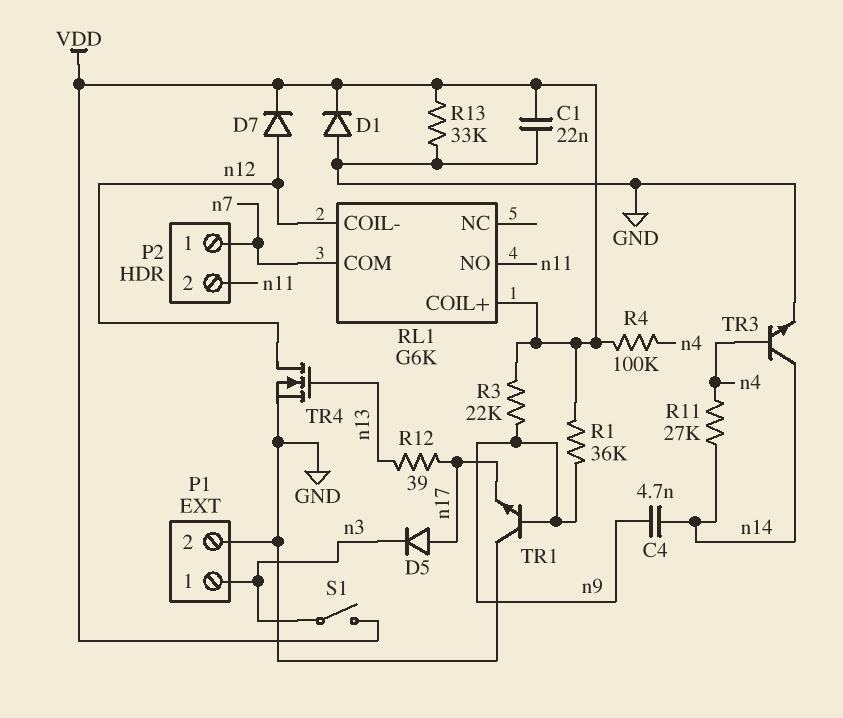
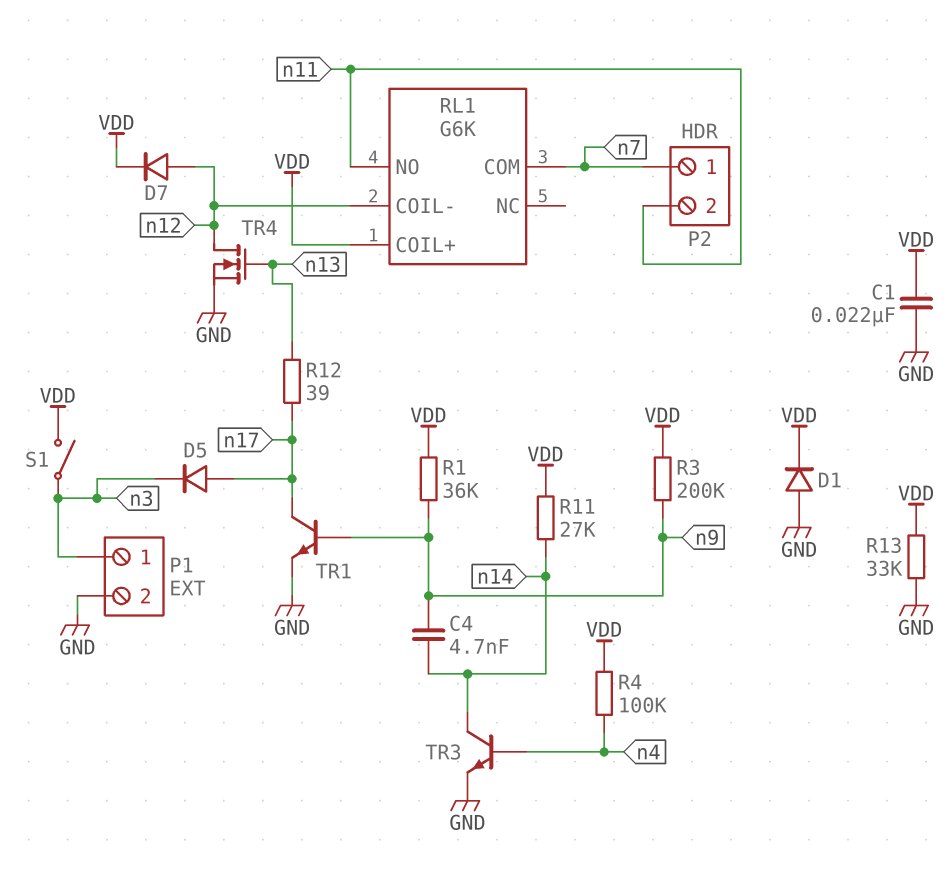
R3: 22k (VDD, n9) -> 200k (VDD, n9)
R11: 27k (n4, n14) -> 27k (VDD, n14)
TR1: NPN (B n9, C GND, E n17) -> NPN (B n9, C n17, E GND)

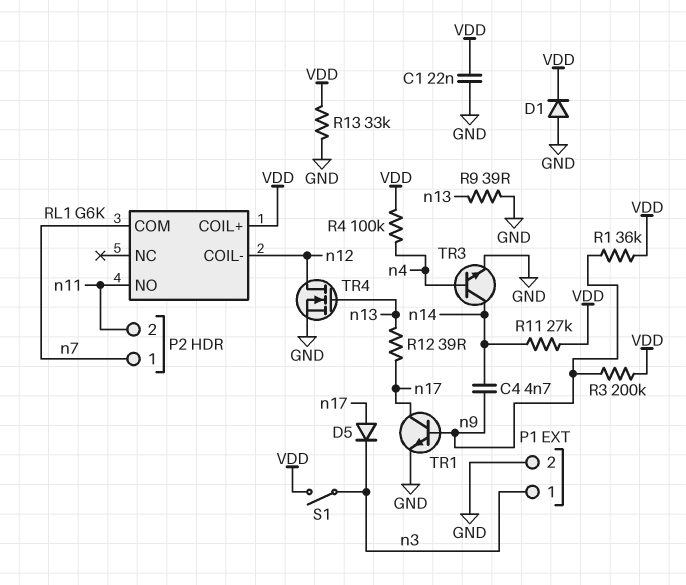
D7: diode (A n12, K VDD) -> none
R9: none -> 39 (GND, n13)

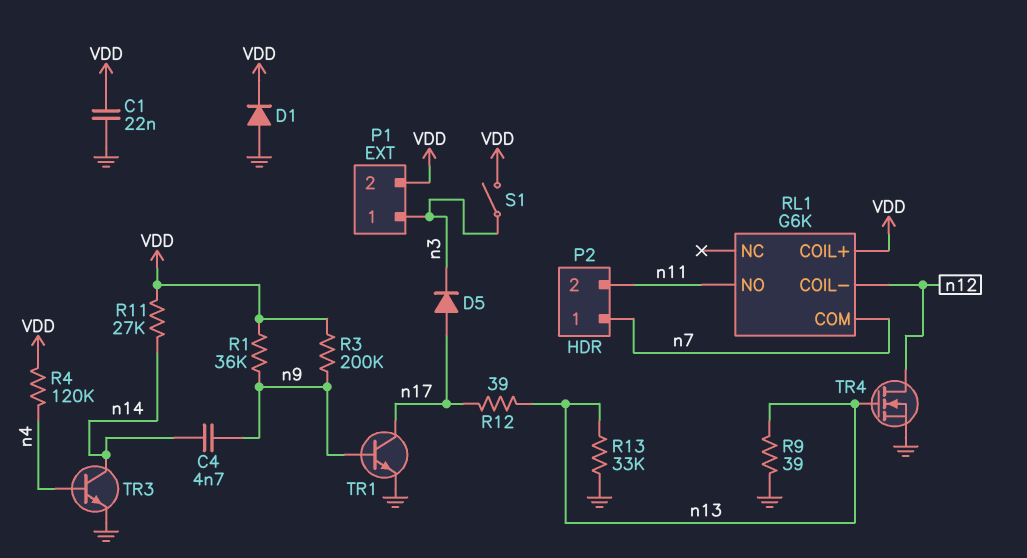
P1 pin 2: GND -> VDD
R4: 100k (VDD, n4) -> 120k (VDD, n4)
R13: 33k (GND, VDD) -> 33k (GND, n13)

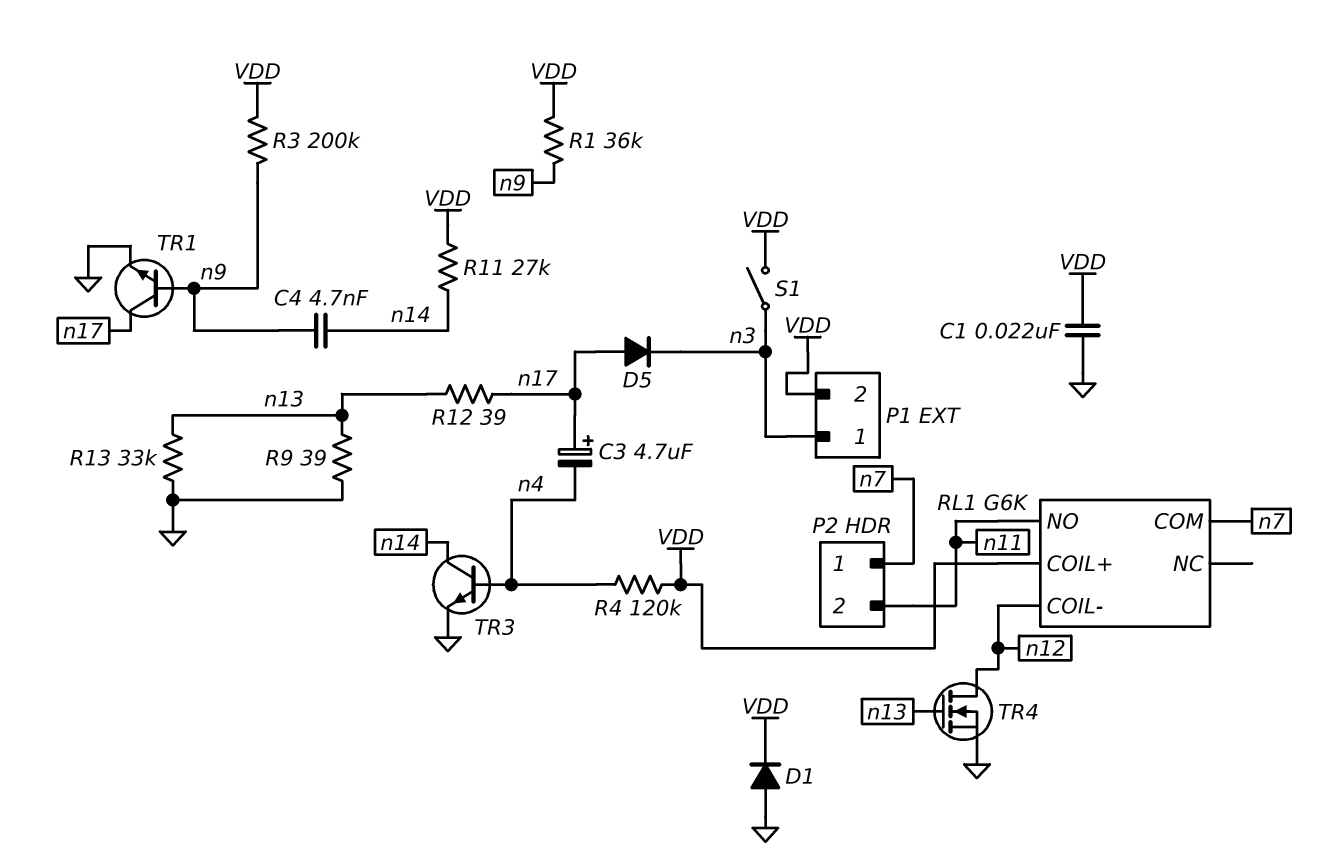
C3: none -> 4.7uF (plus n17, minus n4)

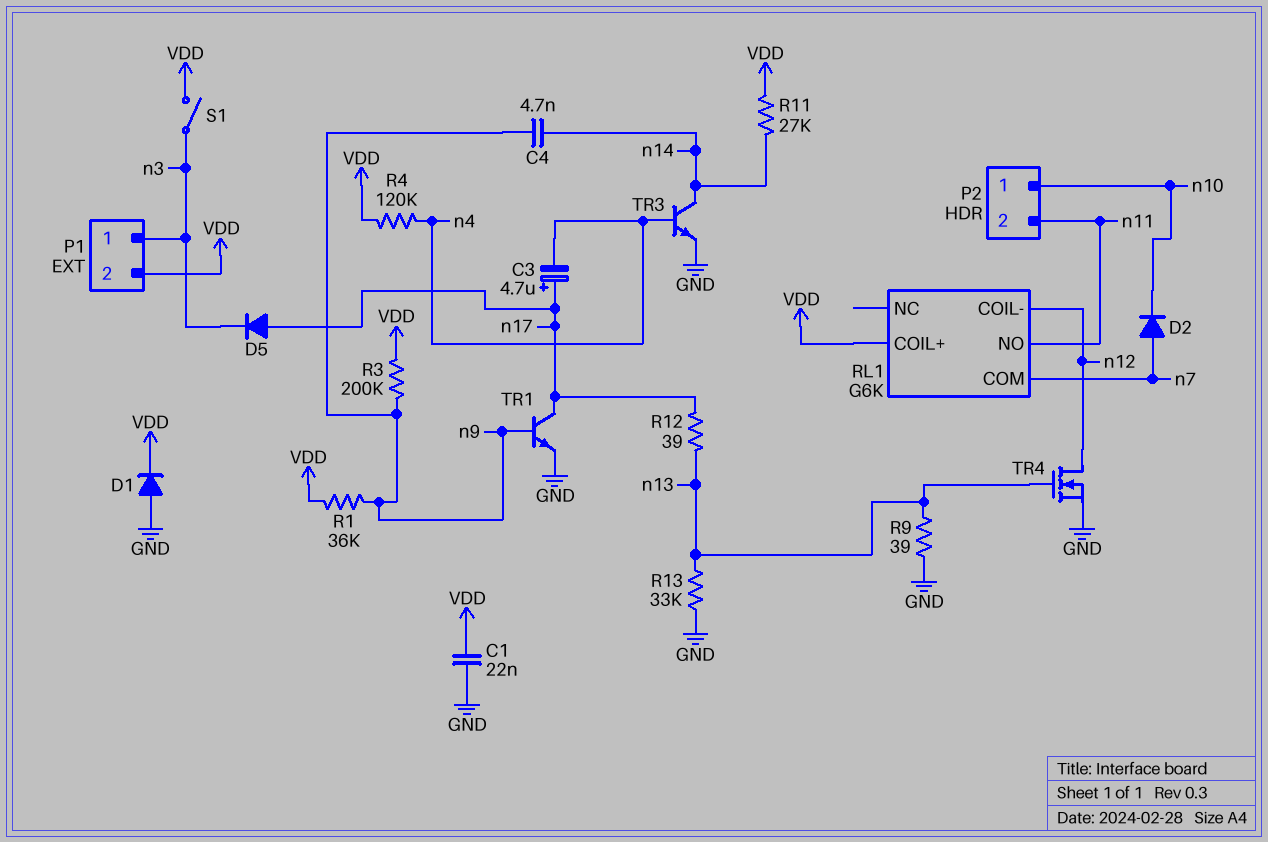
D2: none -> diode (A n7, K n10)
P2 pin 1: n7 -> n10

